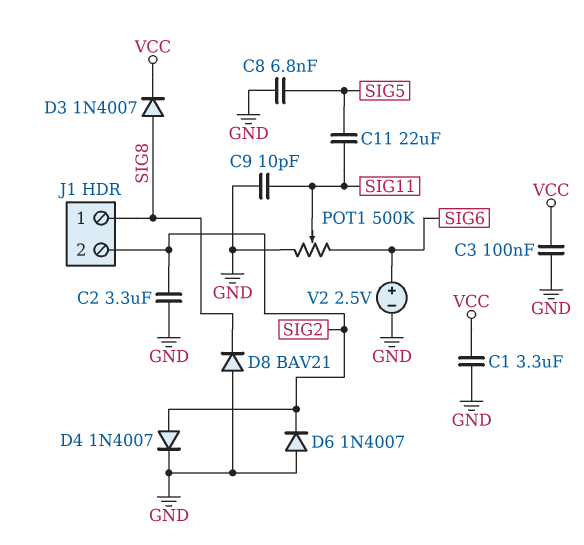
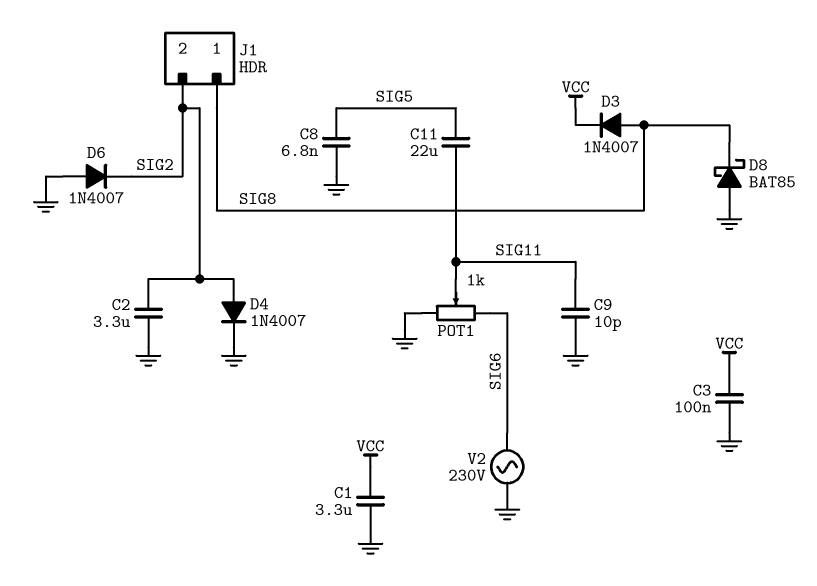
D8: diode BAV21 (A GND, K SIG8) -> schottky BAT85 (A GND, K SIG8)
POT1: 500k (GND, SIG6, wiper SIG11) -> 1k (GND, SIG6, wiper SIG11)
V2: 2.5V (plus SIG6, minus GND) -> AC 230V (GND, SIG6)

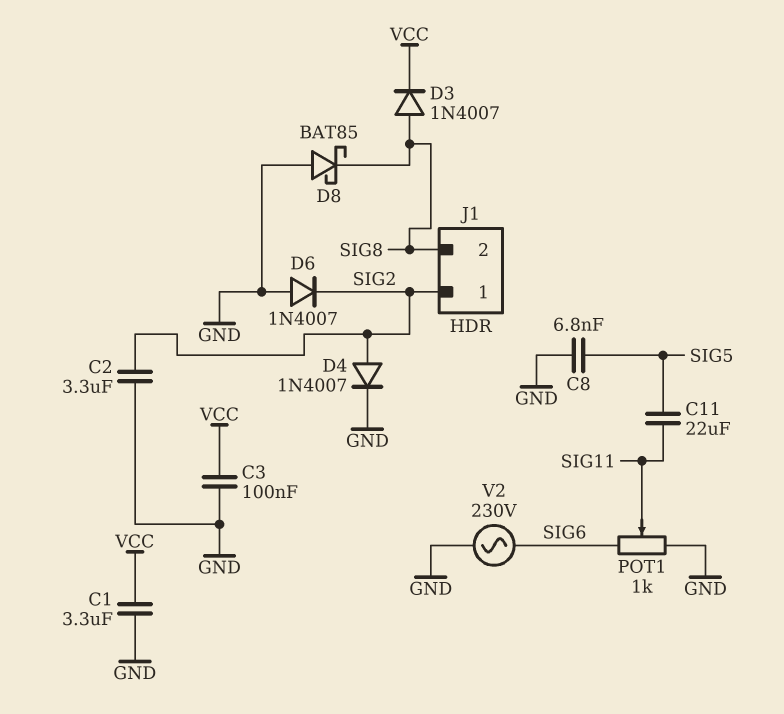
C9: 10pF (GND, SIG11) -> none
J1 pin 1: SIG8 -> SIG2
J1 pin 2: SIG2 -> SIG8

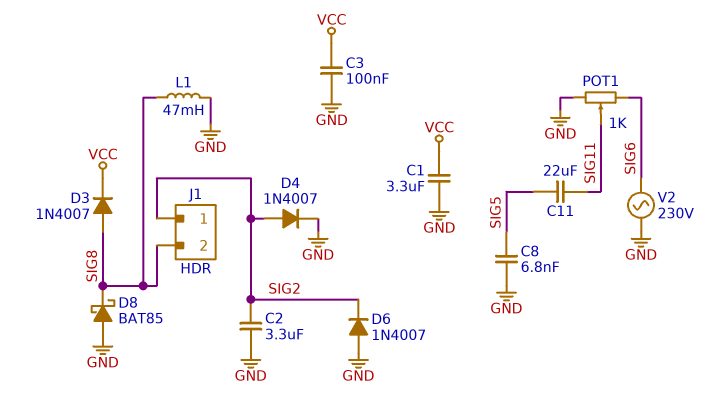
L1: none -> 47mH (GND, SIG8)

